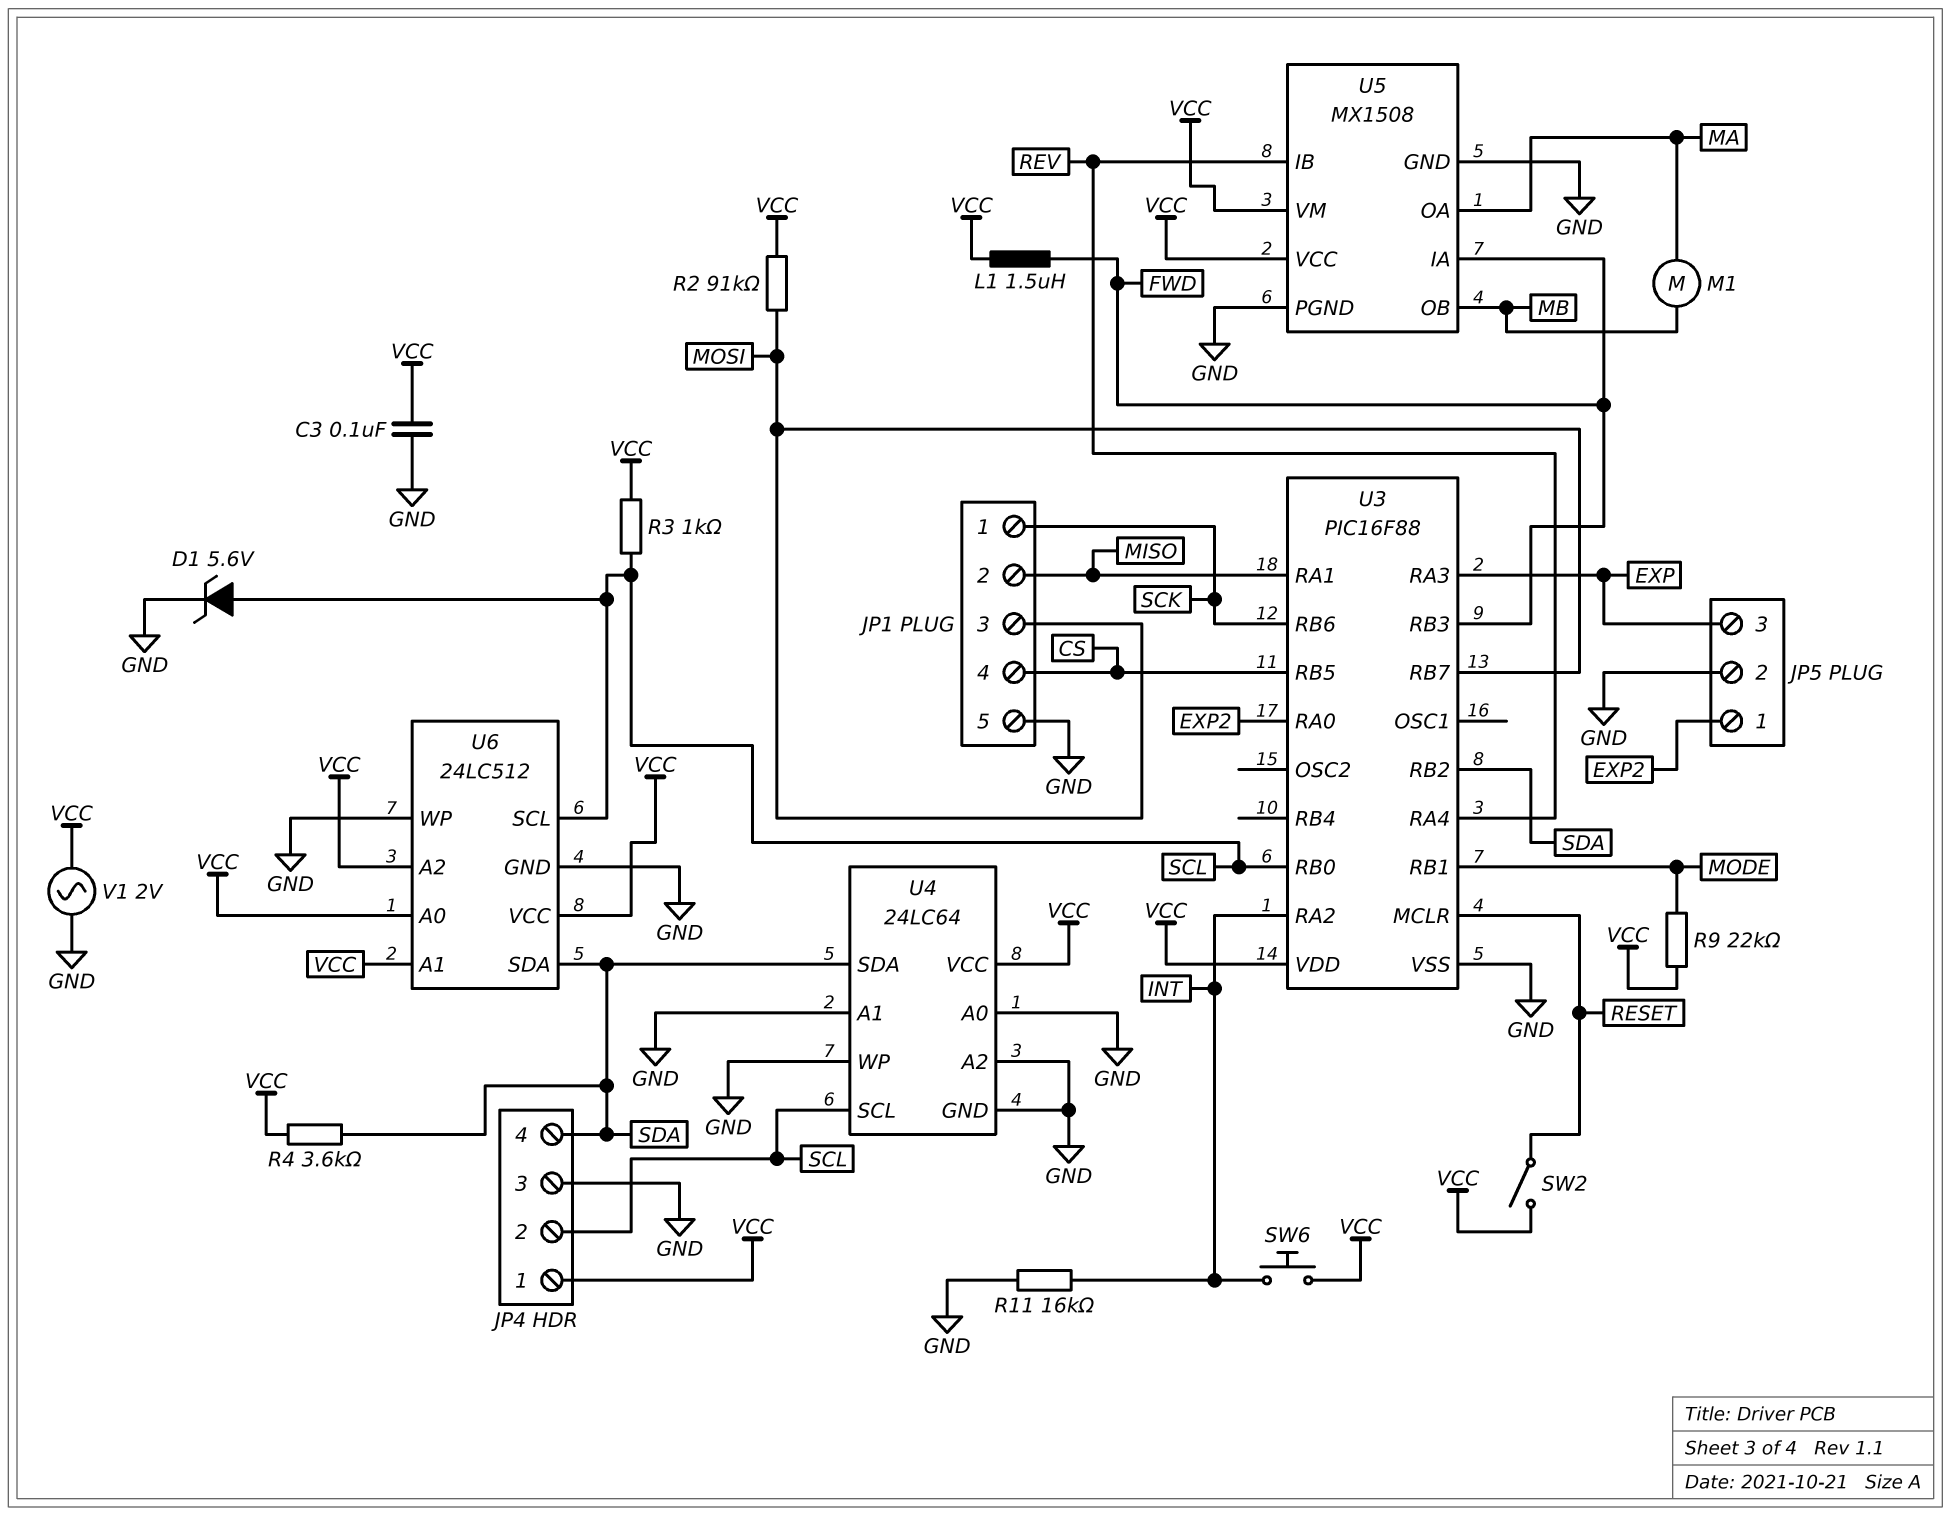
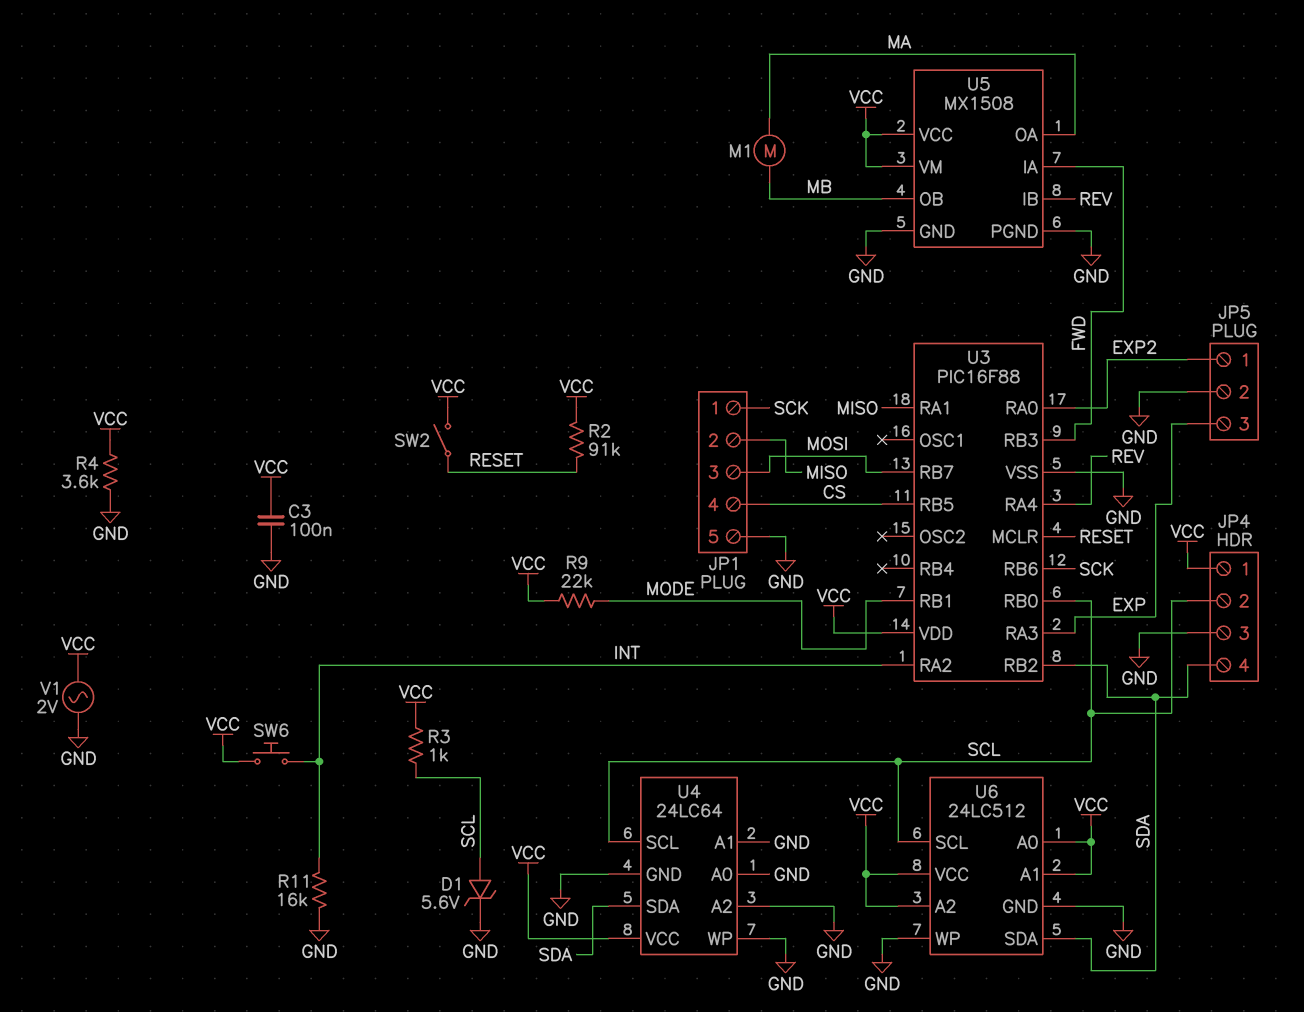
L1: 1.5uH (FWD, VCC) -> none
R2: 91k (MOSI, VCC) -> 91k (RESET, VCC)
R4: 3.6k (SDA, VCC) -> 3.6k (GND, VCC)

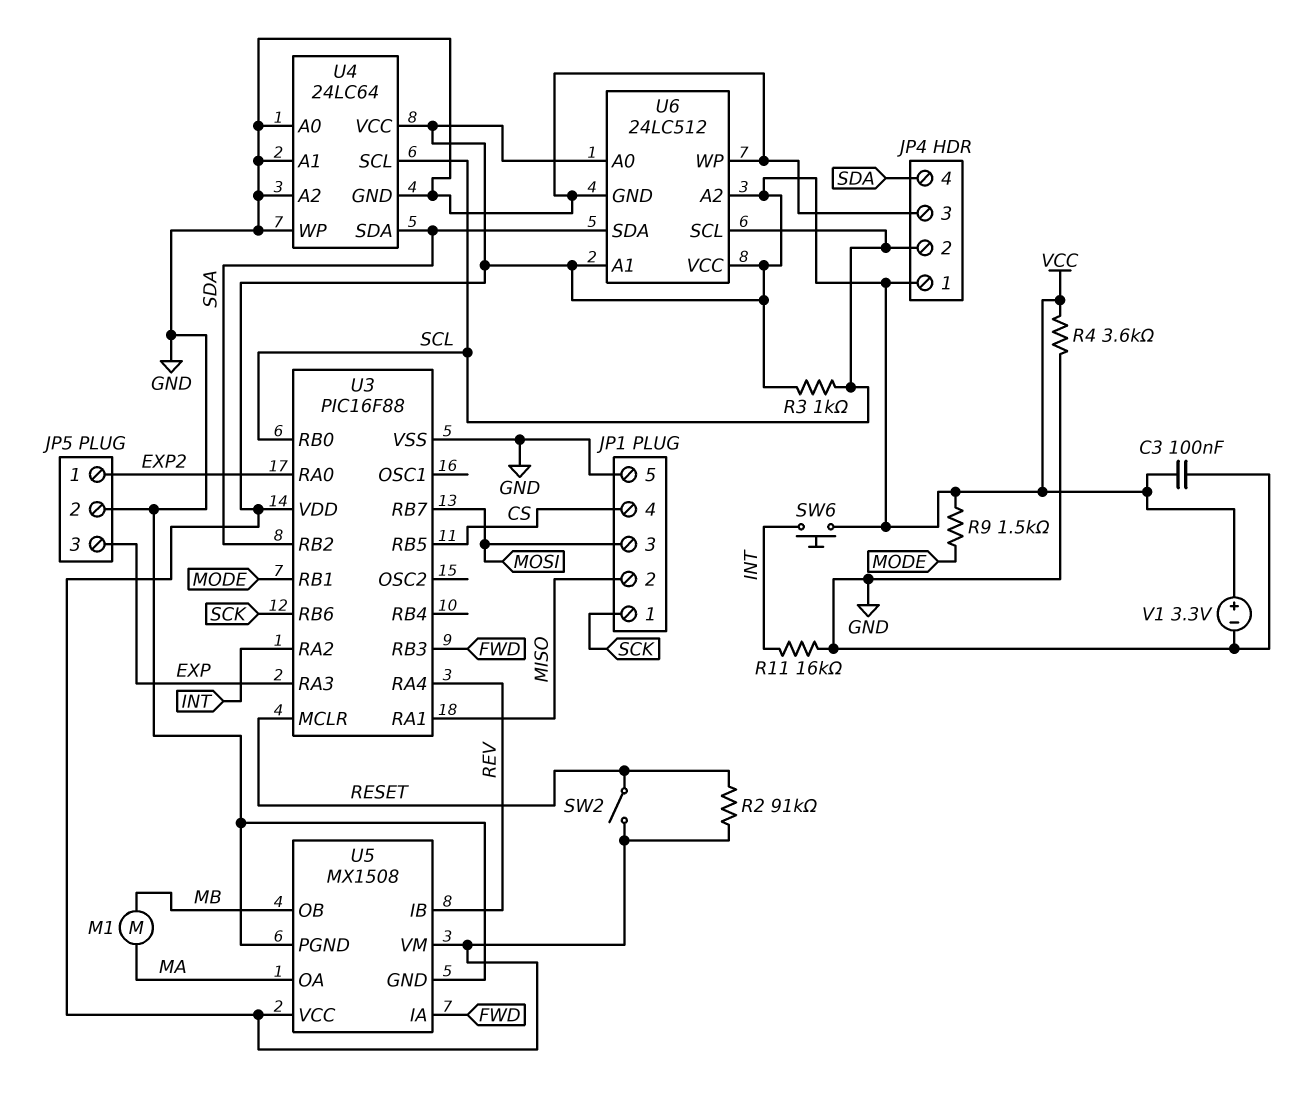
D1: zener 5.6V (A SCL, K GND) -> none
R9: 22k (MODE, VCC) -> 1.5k (MODE, VCC)
V1: AC 2V (GND, VCC) -> 3.3V (plus VCC, minus GND)

